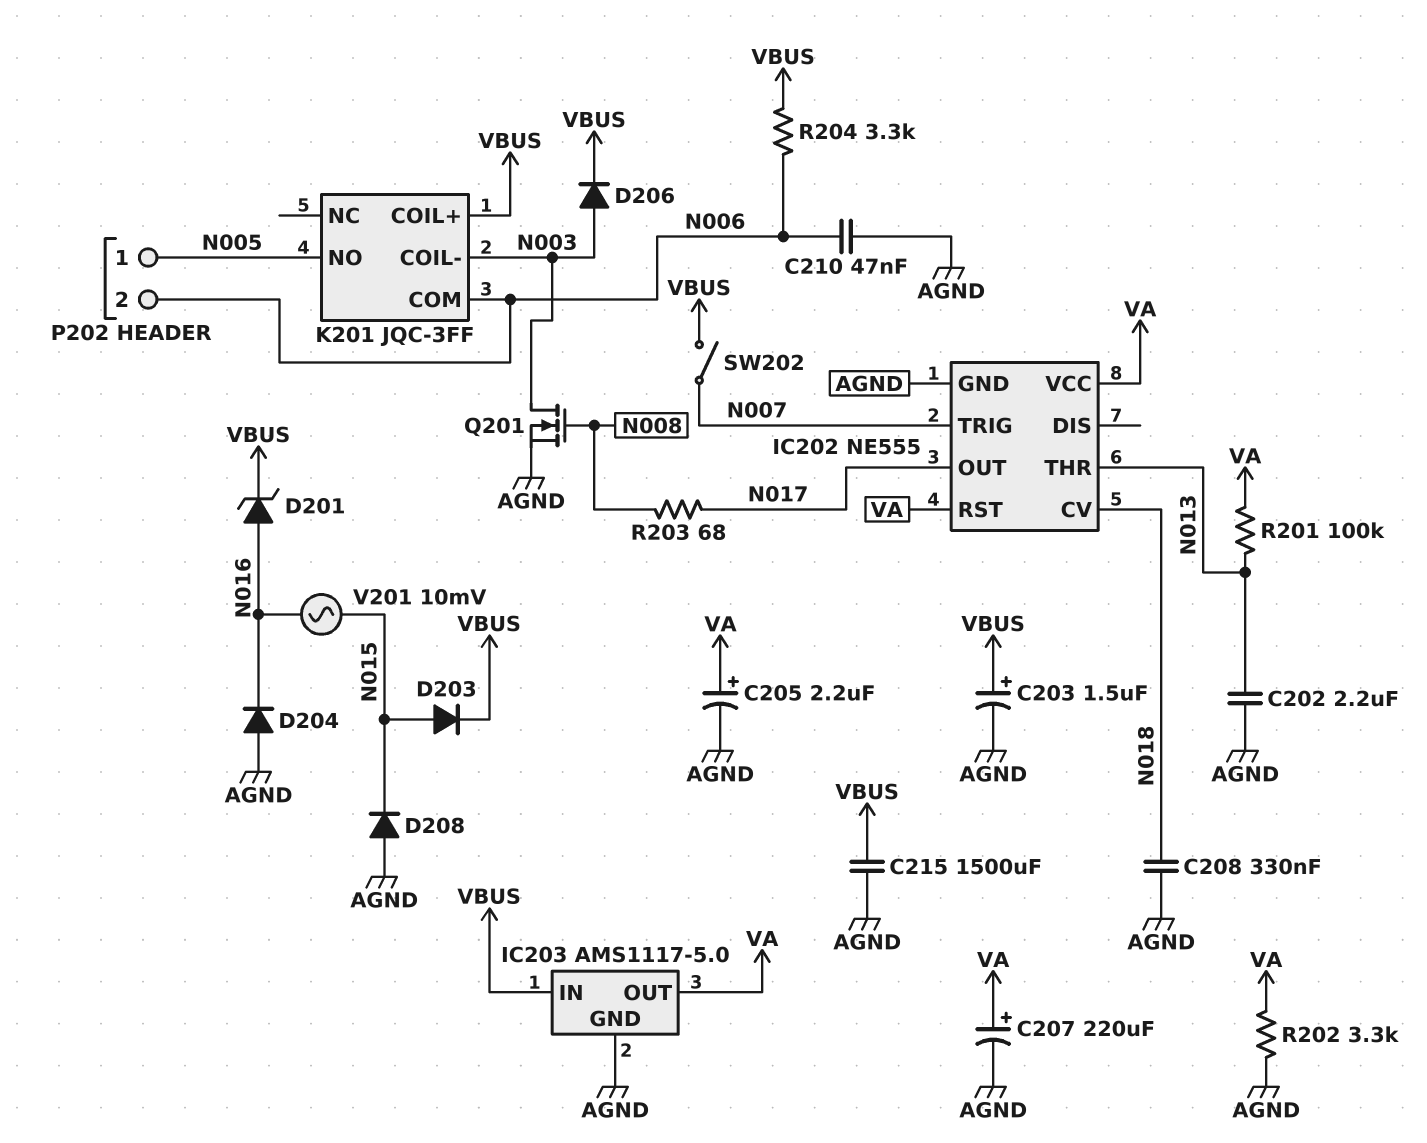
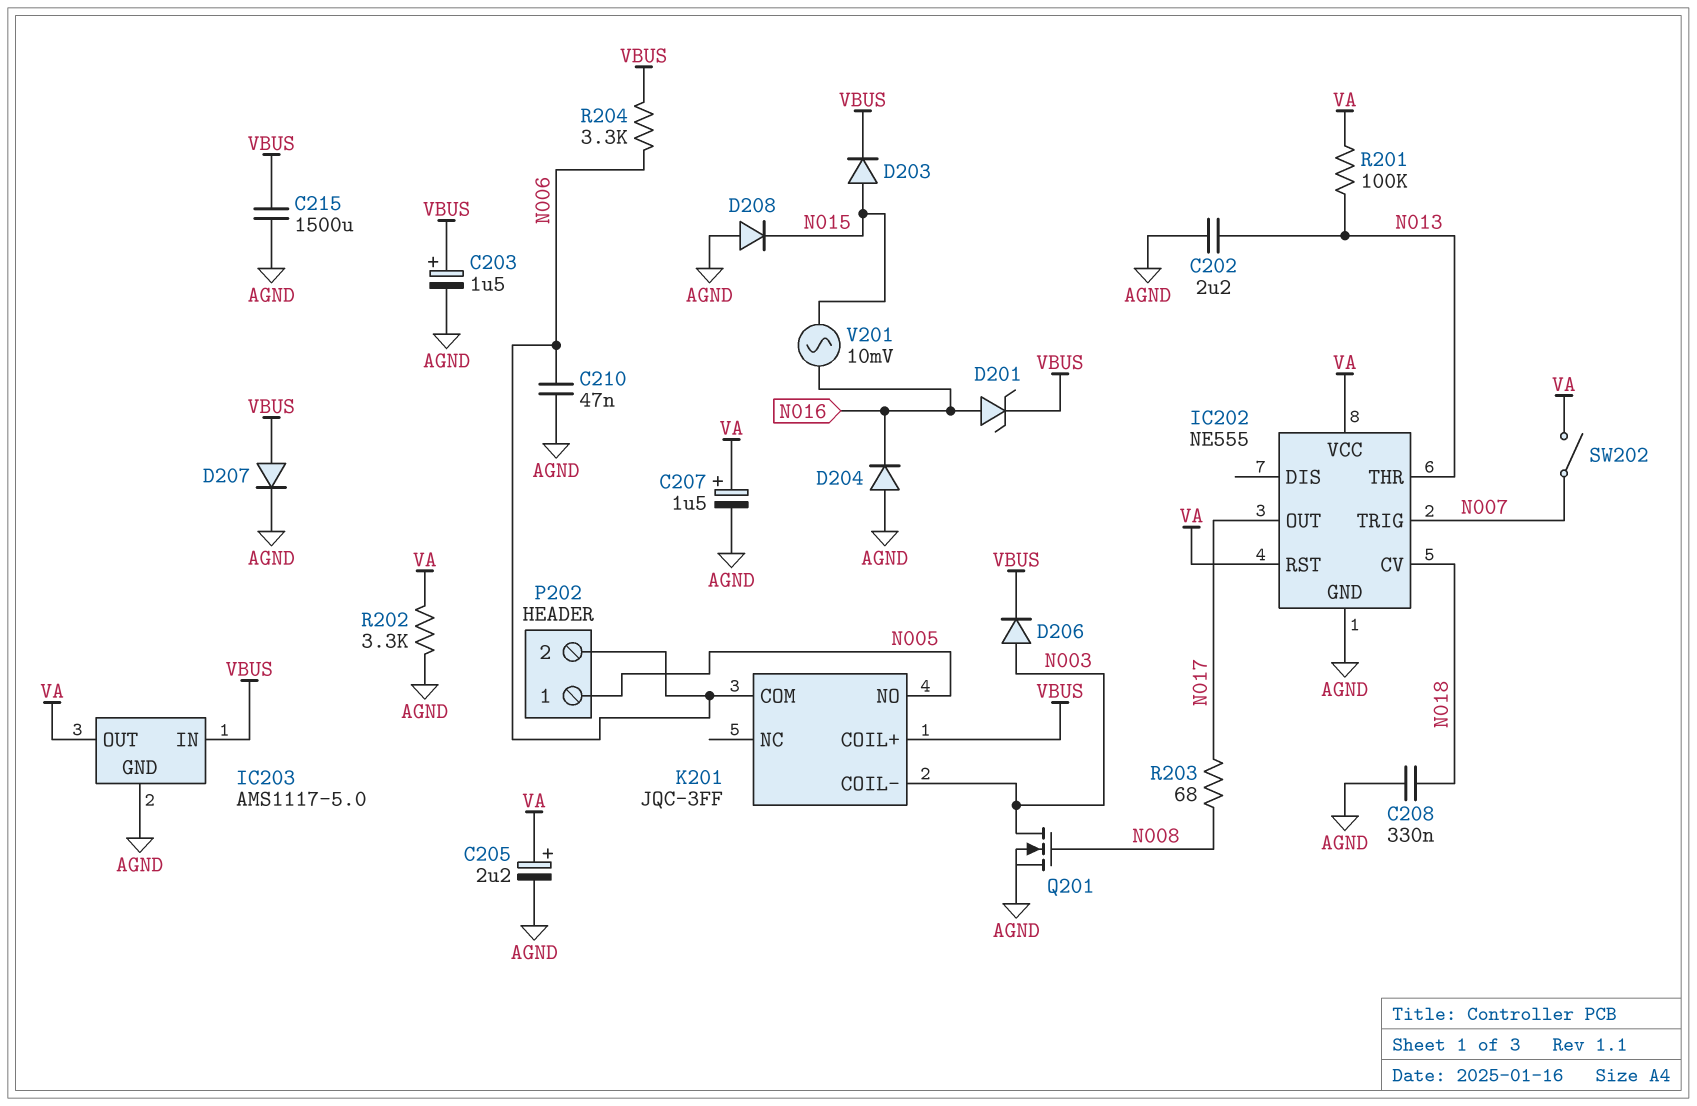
C207: 220uF (plus VA, minus AGND) -> 1.5uF (plus VA, minus AGND)
D207: none -> diode (A VBUS, K AGND)
SW202: switch (N007, VBUS) -> switch (N007, VA)

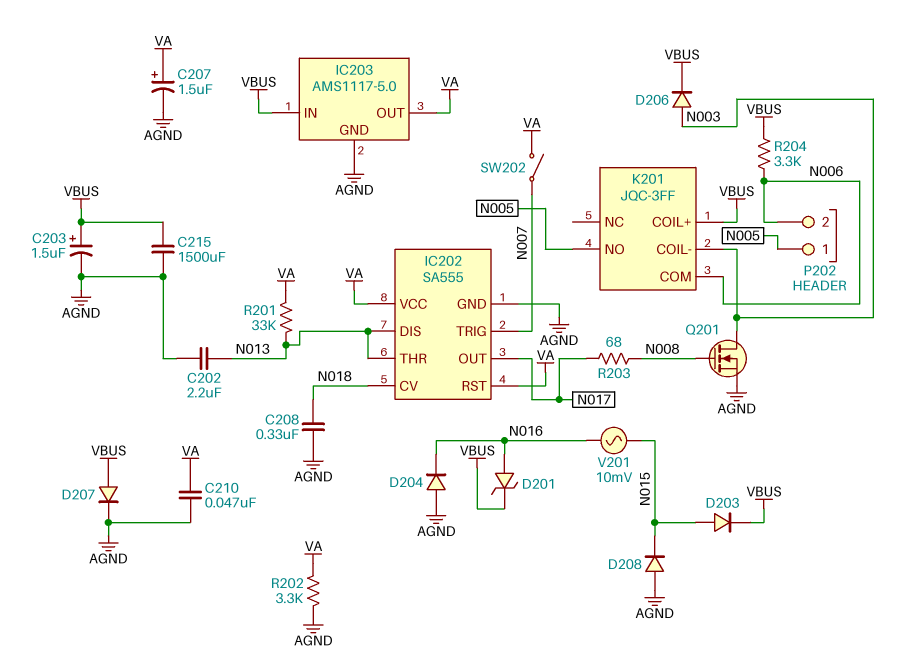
C205: 2.2uF (plus VA, minus AGND) -> none
C210: 47nF (AGND, N006) -> 47nF (AGND, VA)
IC202: NE555 -> SA555
IC202 pin DIS: none -> N013
R201: 100k (N013, VA) -> 33k (N013, VA)

